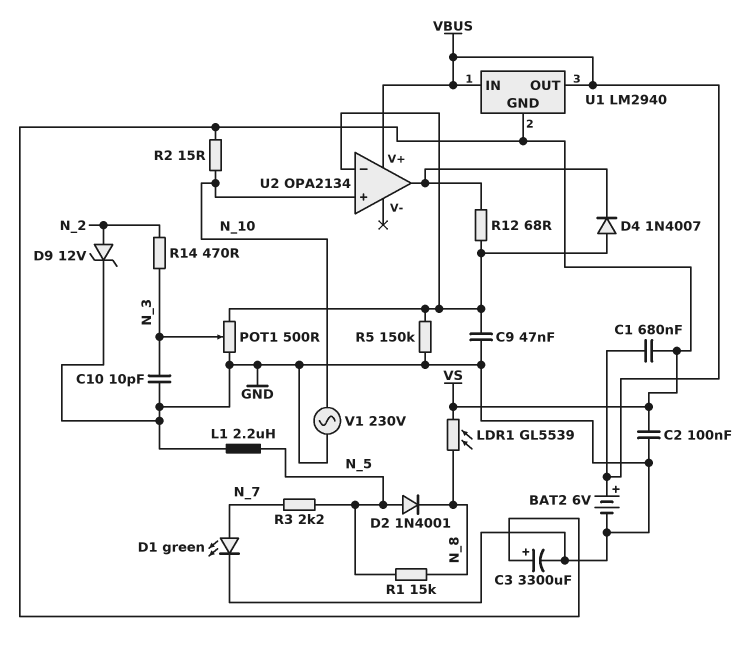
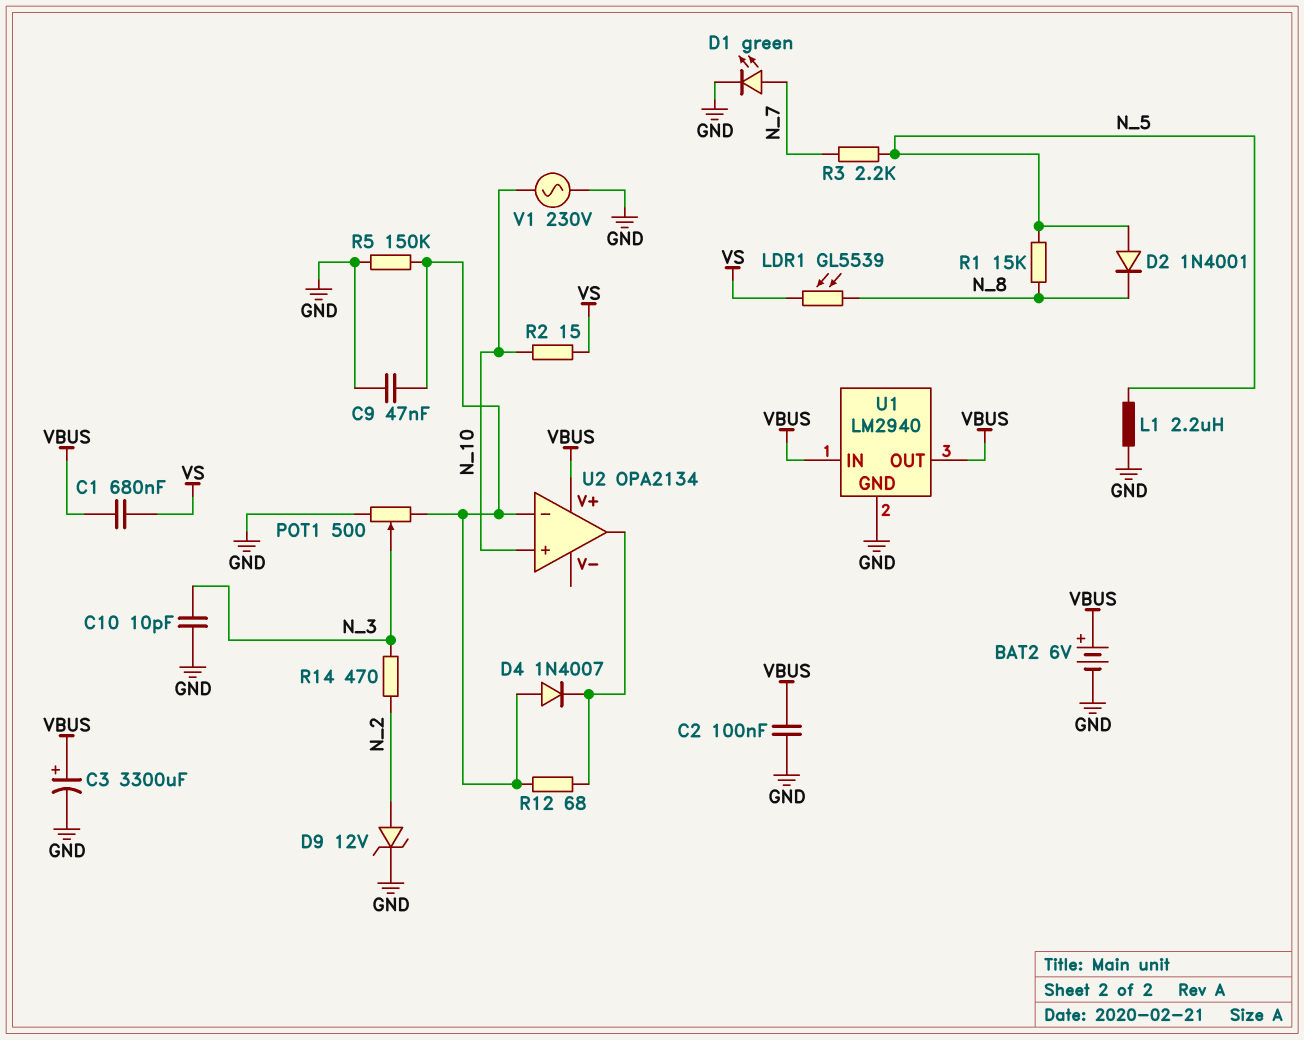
C2: 100nF (GND, VS) -> 100nF (GND, VBUS)
C3: 3300uF (plus VS, minus GND) -> 3300uF (plus VBUS, minus GND)
U1 pin GND: VS -> GND

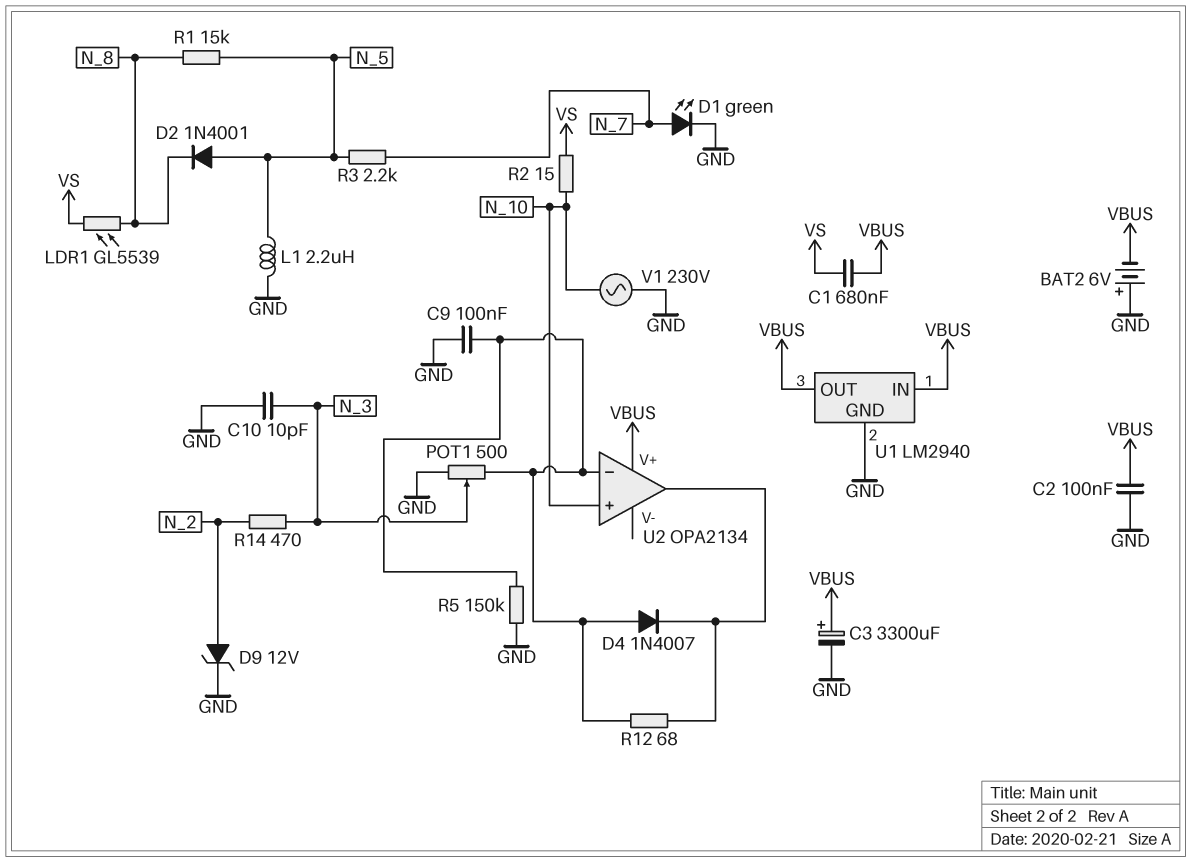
BAT2: 6V (plus VBUS, minus GND) -> 6V (plus GND, minus VBUS)
C9: 47nF (GND, U2/in-) -> 100nF (GND, U2/in-)

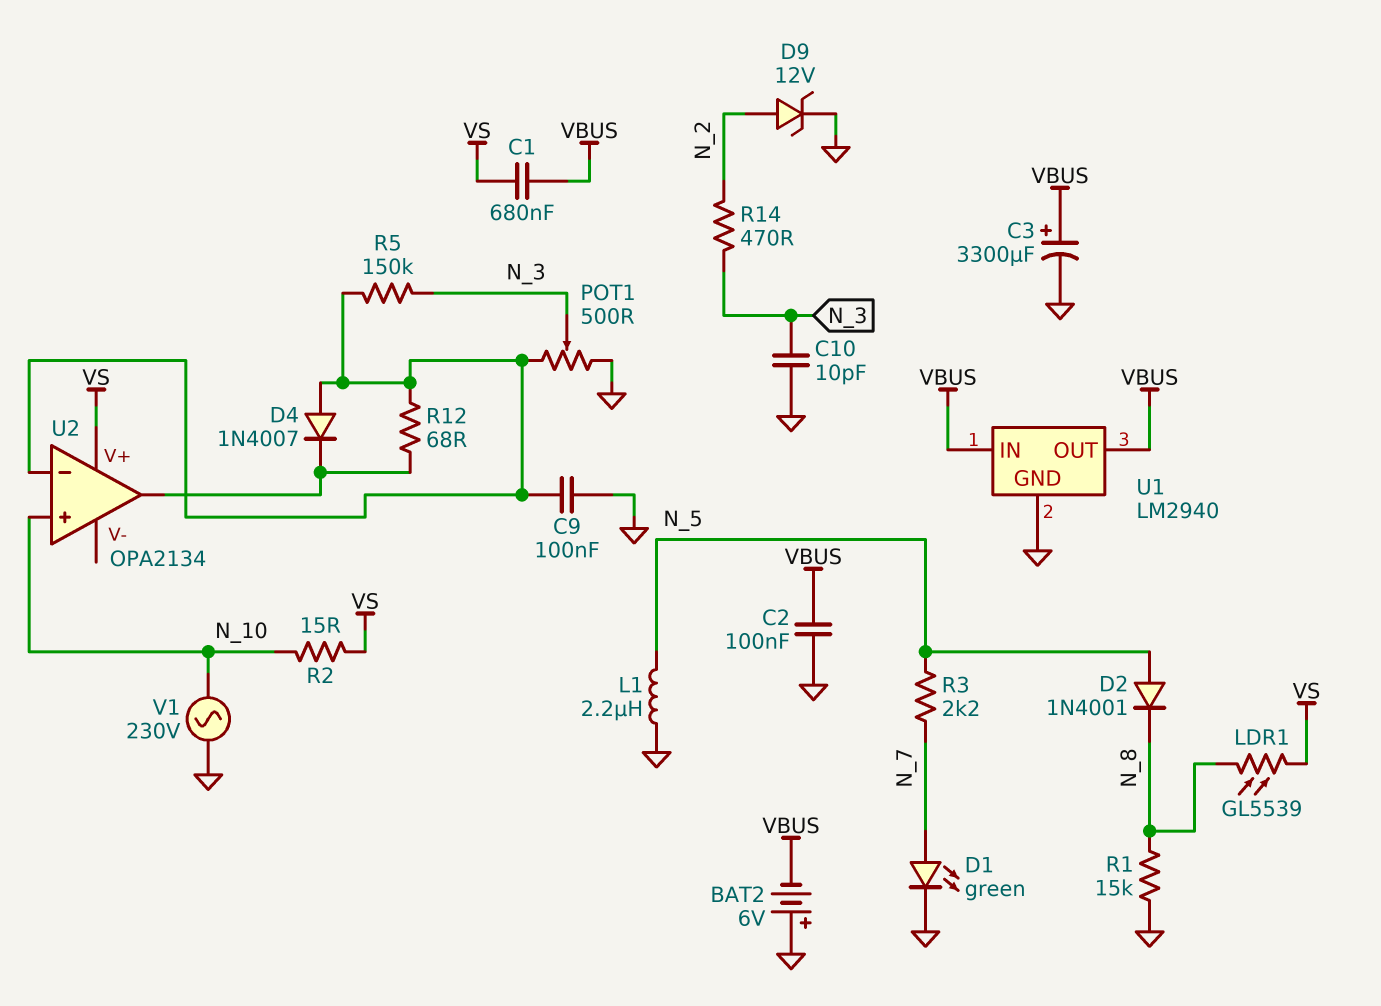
R1: 15k (N_5, N_8) -> 15k (GND, N_8)
R5: 150k (GND, U2/in-) -> 150k (N_3, U2/in-)
U2 pin V+: VBUS -> VS

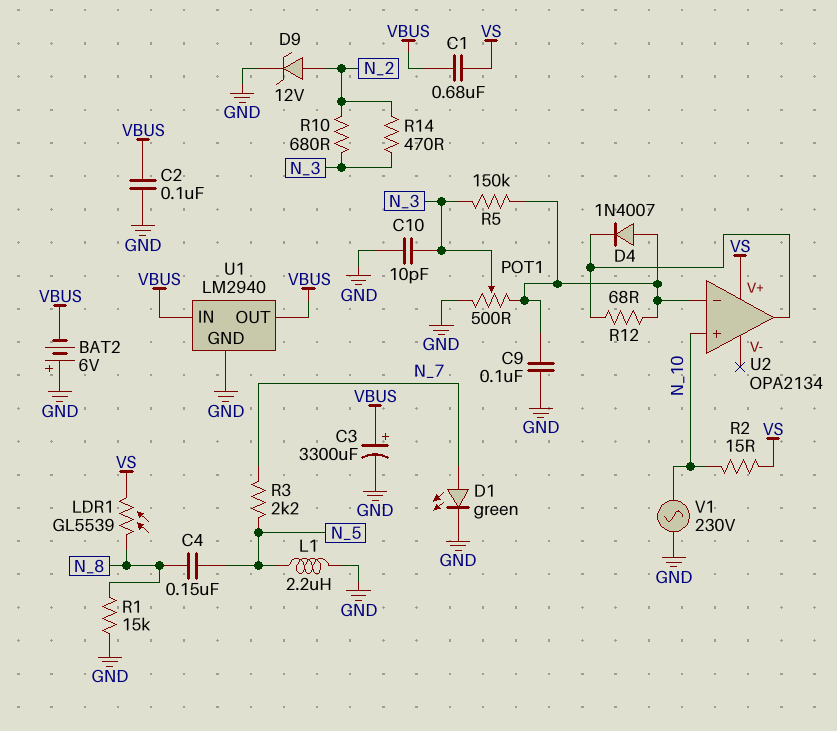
C4: none -> 150nF (N_5, N_8)
D2: diode 1N4001 (A N_5, K N_8) -> none
R10: none -> 680 (N_2, N_3)

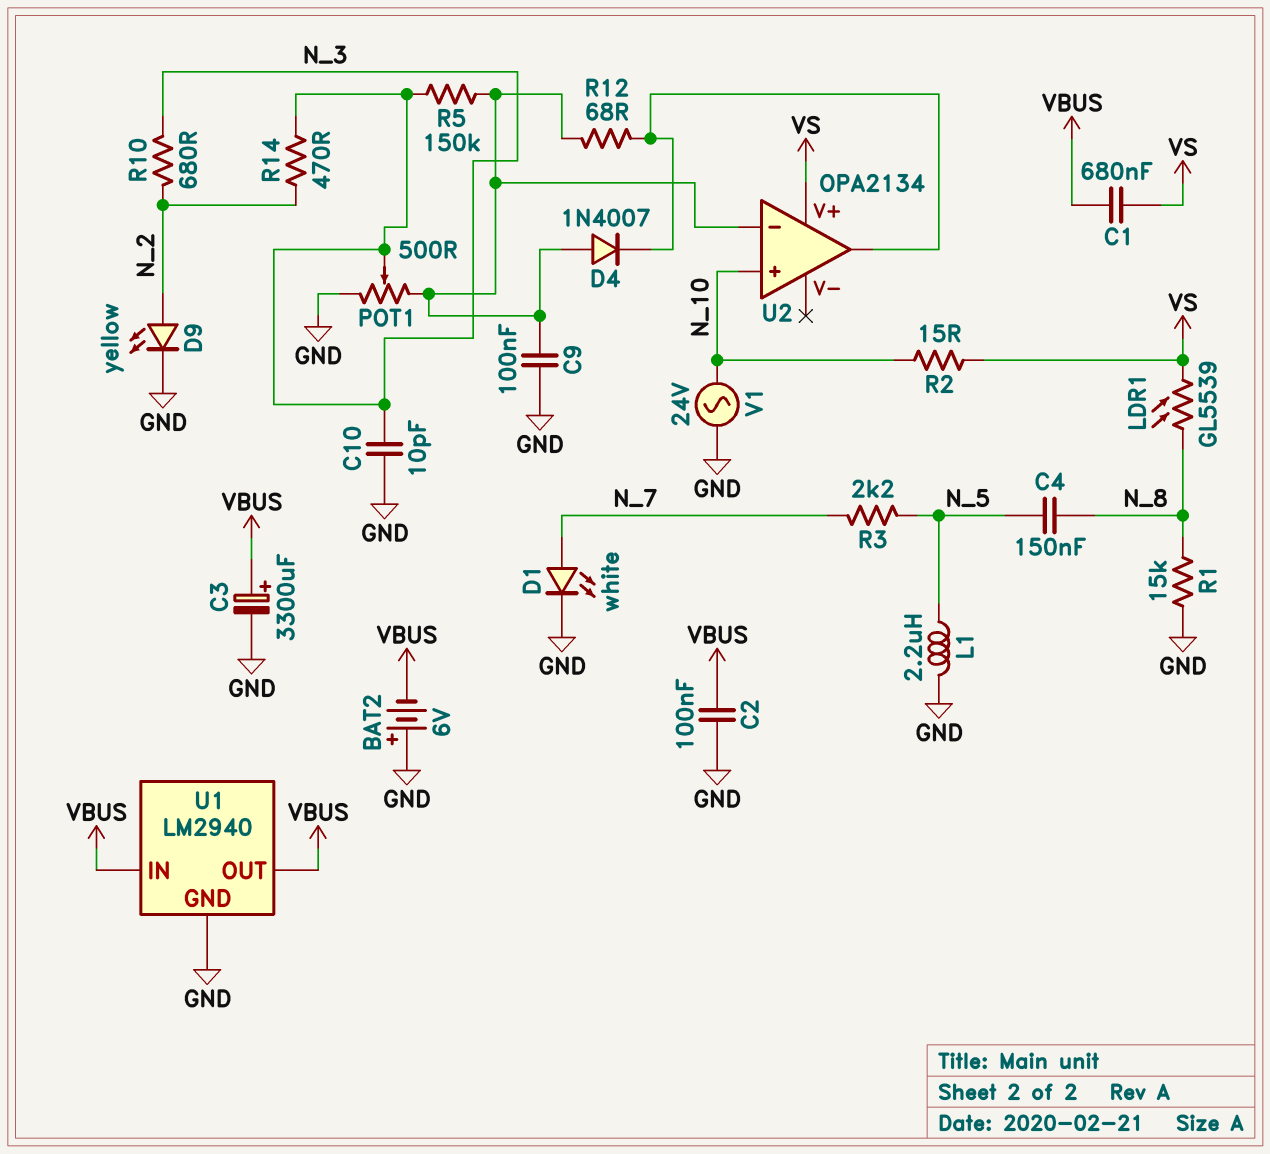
D1: LED green (A N_7, K GND) -> LED white (A N_7, K GND)
D9: zener 12V (A N_2, K GND) -> LED yellow (A N_2, K GND)
V1: AC 230V (GND, N_10) -> AC 24V (GND, N_10)

